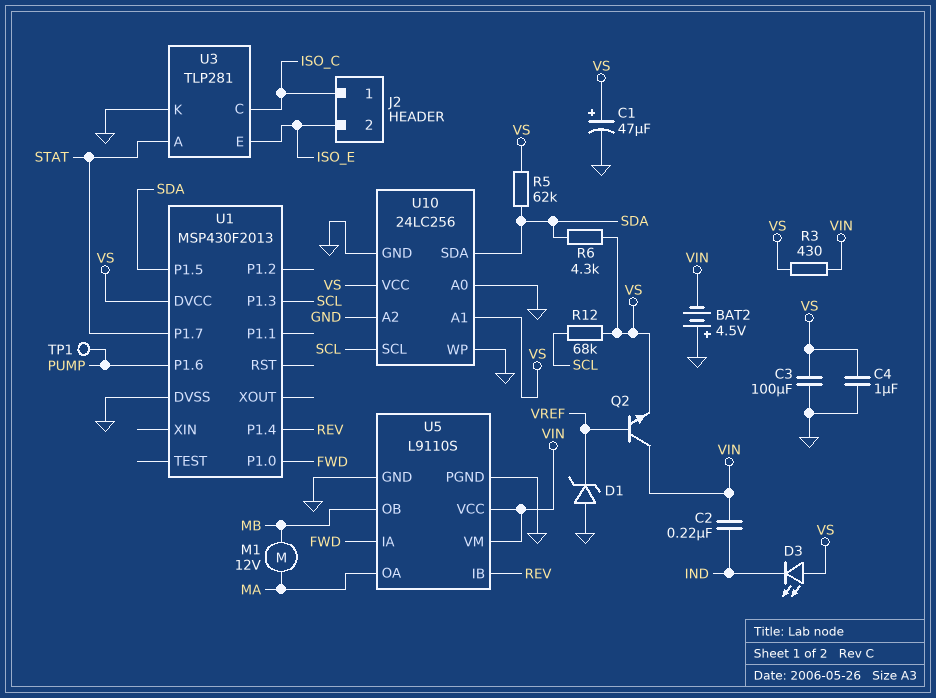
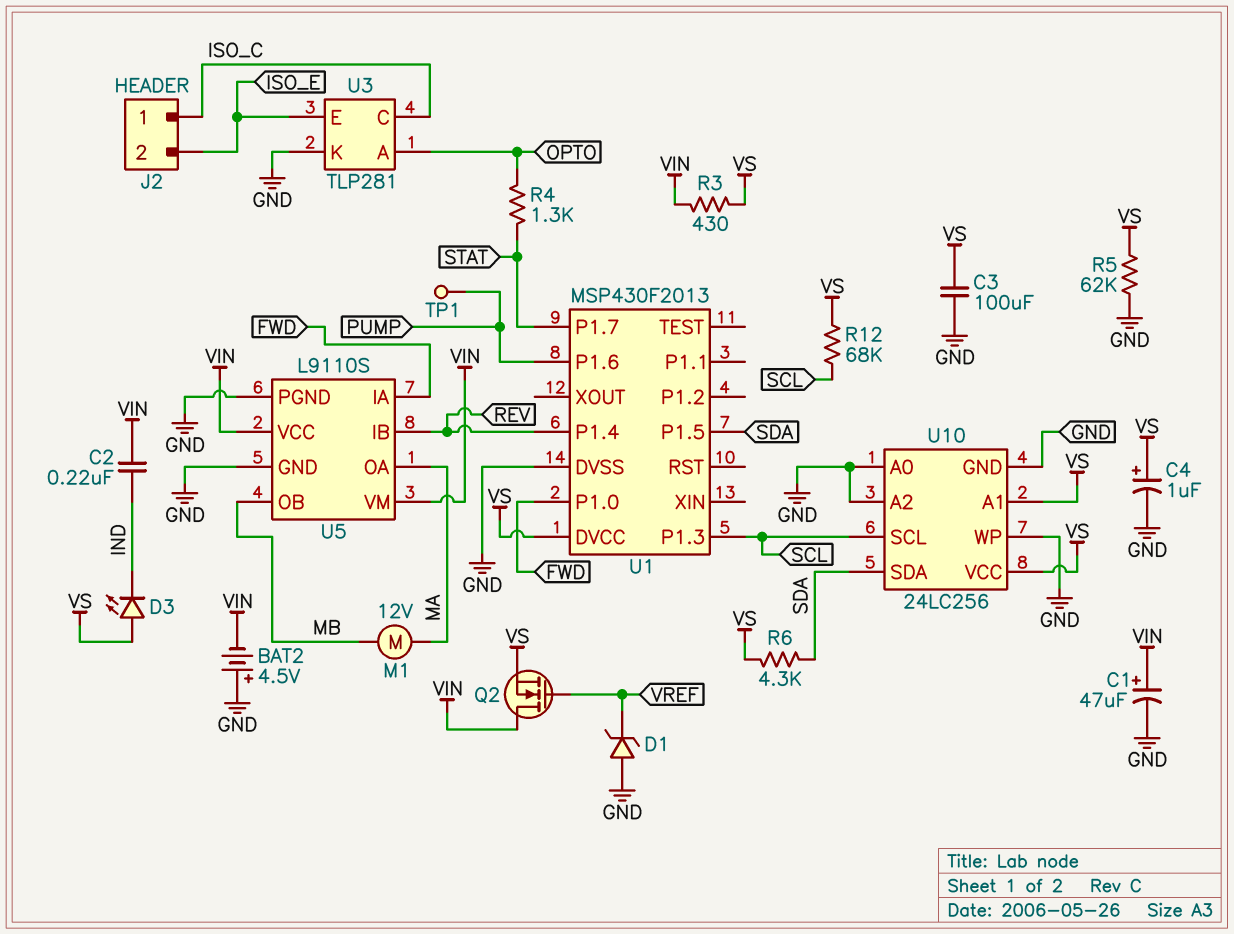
C1: 47uF (plus VS, minus GND) -> 47uF (plus VIN, minus GND)
C4: 1uF (GND, VS) -> 1uF (plus VS, minus GND)
Q2: NPN (B VREF, C VIN, E VS) -> NMOS (G VREF, D VIN, S VS)
R4: none -> 1.3k (OPTO, STAT)
R5: 62k (SDA, VS) -> 62k (GND, VS)
U3 pin A: STAT -> OPTO

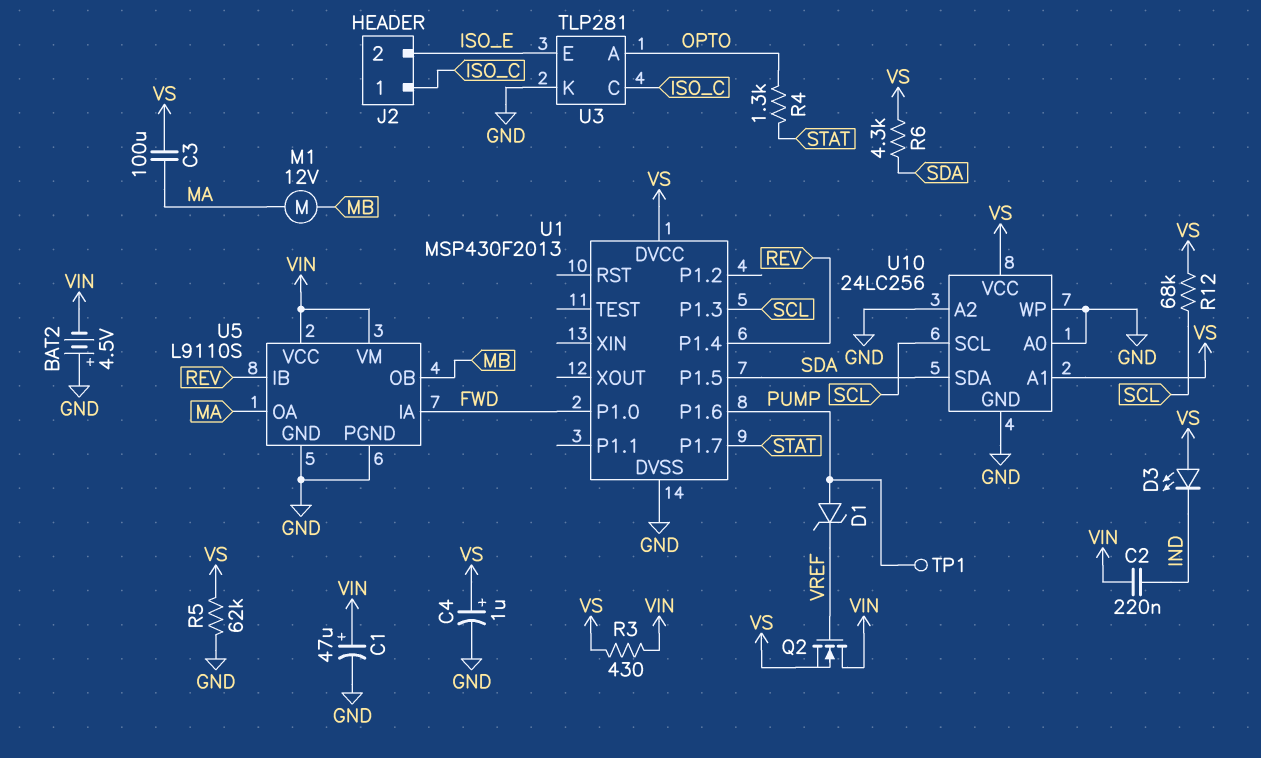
C3: 100uF (GND, VS) -> 100uF (MA, VS)
D1: zener (A GND, K VREF) -> zener (A PUMP, K VREF)

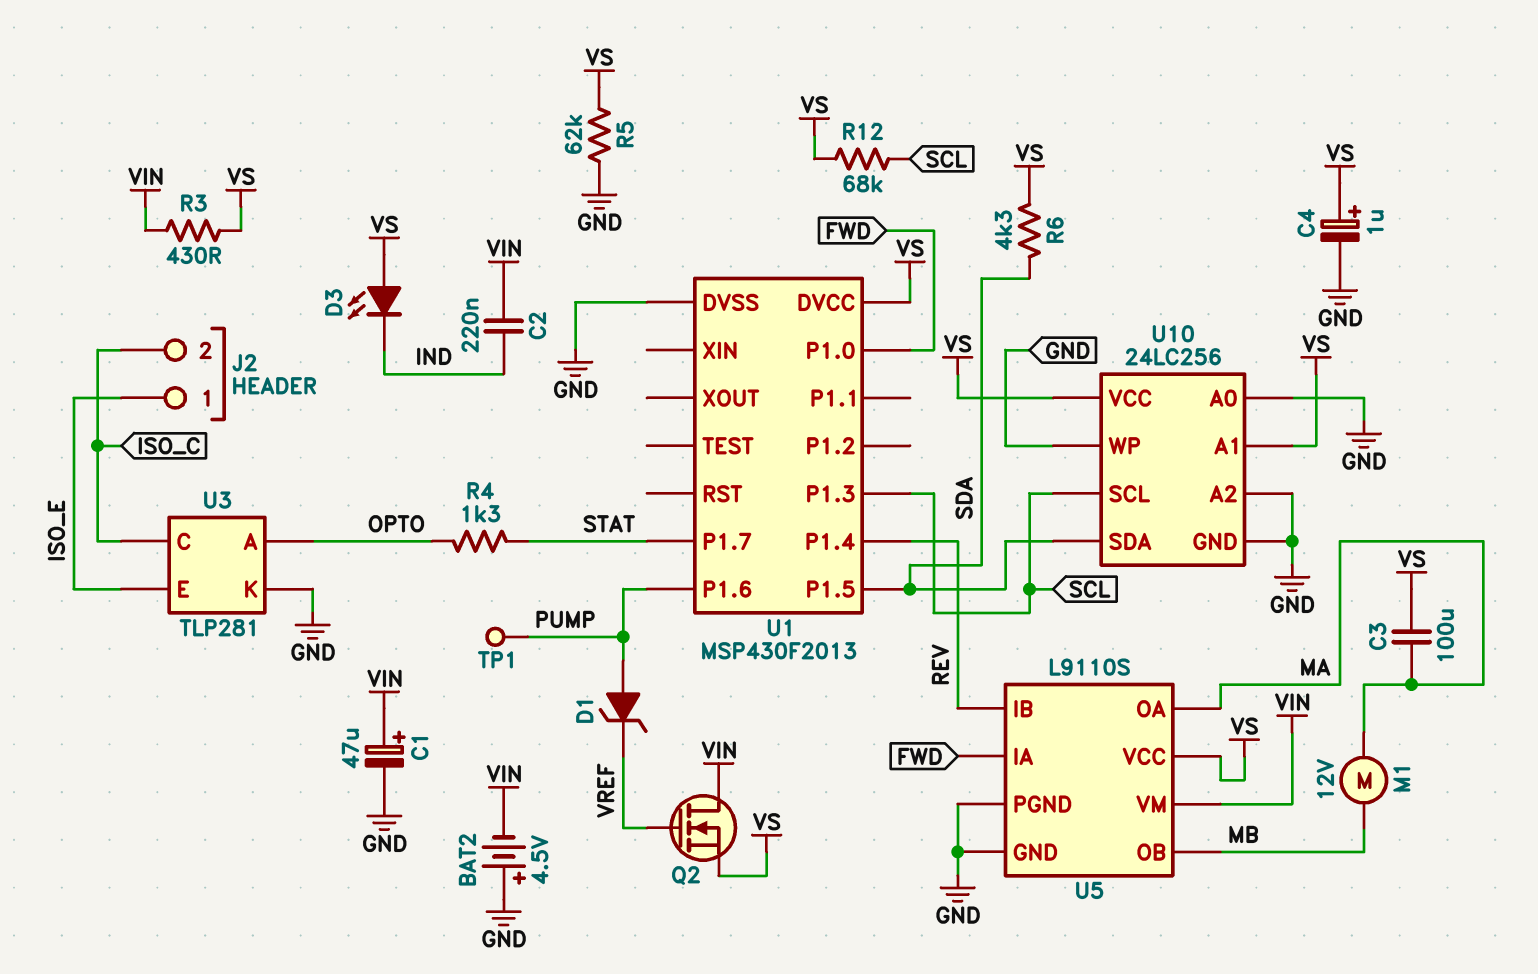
J2 pin 1: ISO_C -> ISO_E
J2 pin 2: ISO_E -> ISO_C
U5 pin VCC: VIN -> VS

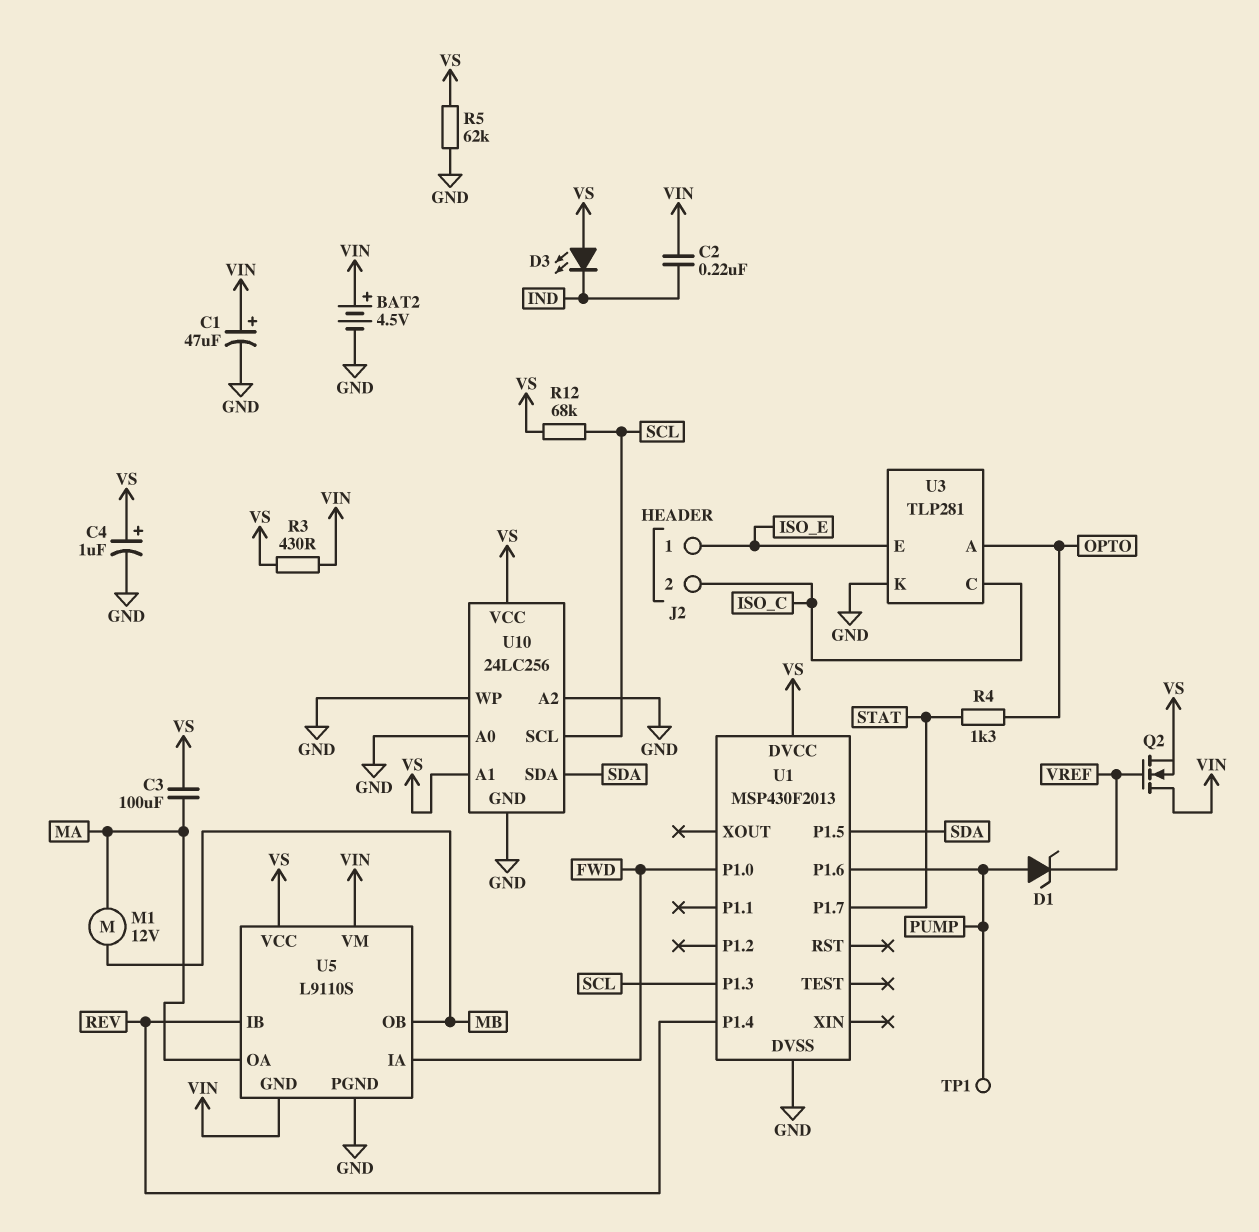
BAT2: 4.5V (plus GND, minus VIN) -> 4.5V (plus VIN, minus GND)
R6: 4.3k (SDA, VS) -> none
U5 pin GND: GND -> VIN

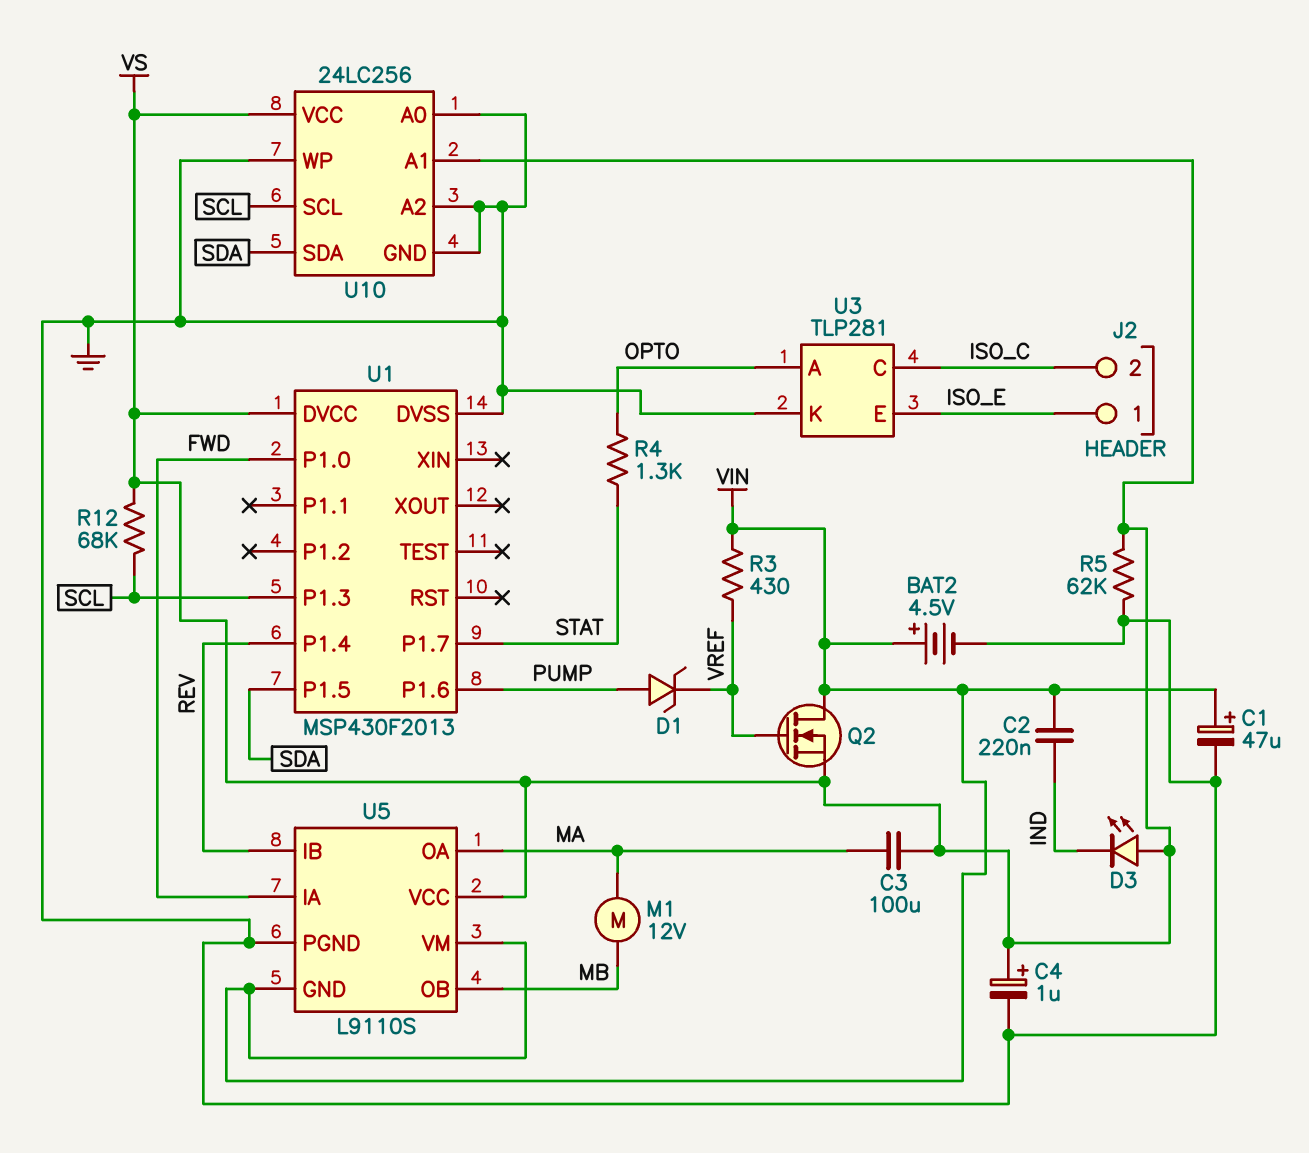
R3: 430 (VIN, VS) -> 430 (VIN, VREF)
TP1: test point (PUMP) -> none

